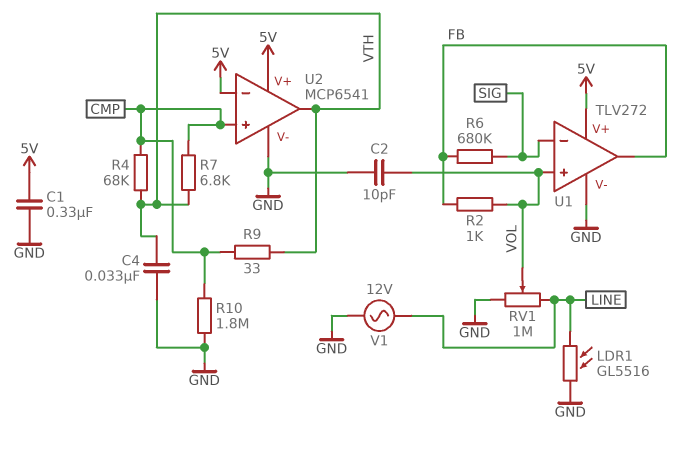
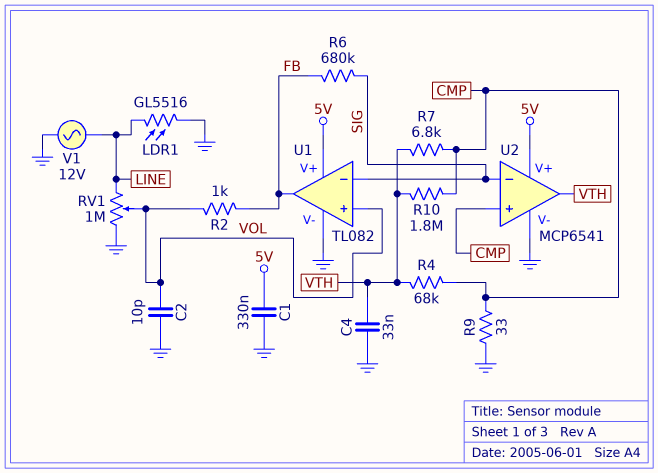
R9: 33 (CMP, VTH) -> 33 (CMP, GND)
R10: 1.8M (CMP, GND) -> 1.8M (CMP, VTH)
U1: TLV272 -> TL082
U2 pin in-: 5V -> SIG

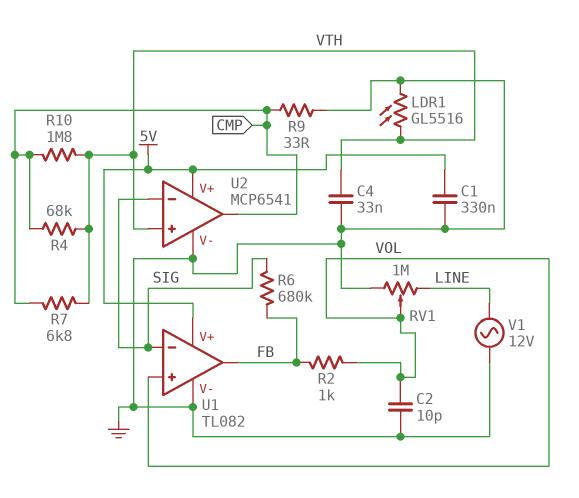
LDR1: GL5516 (GND, LINE) -> GL5516 (GND, VTH)
U2 pin in+: CMP -> VTH
U2 pin out: VTH -> CMP

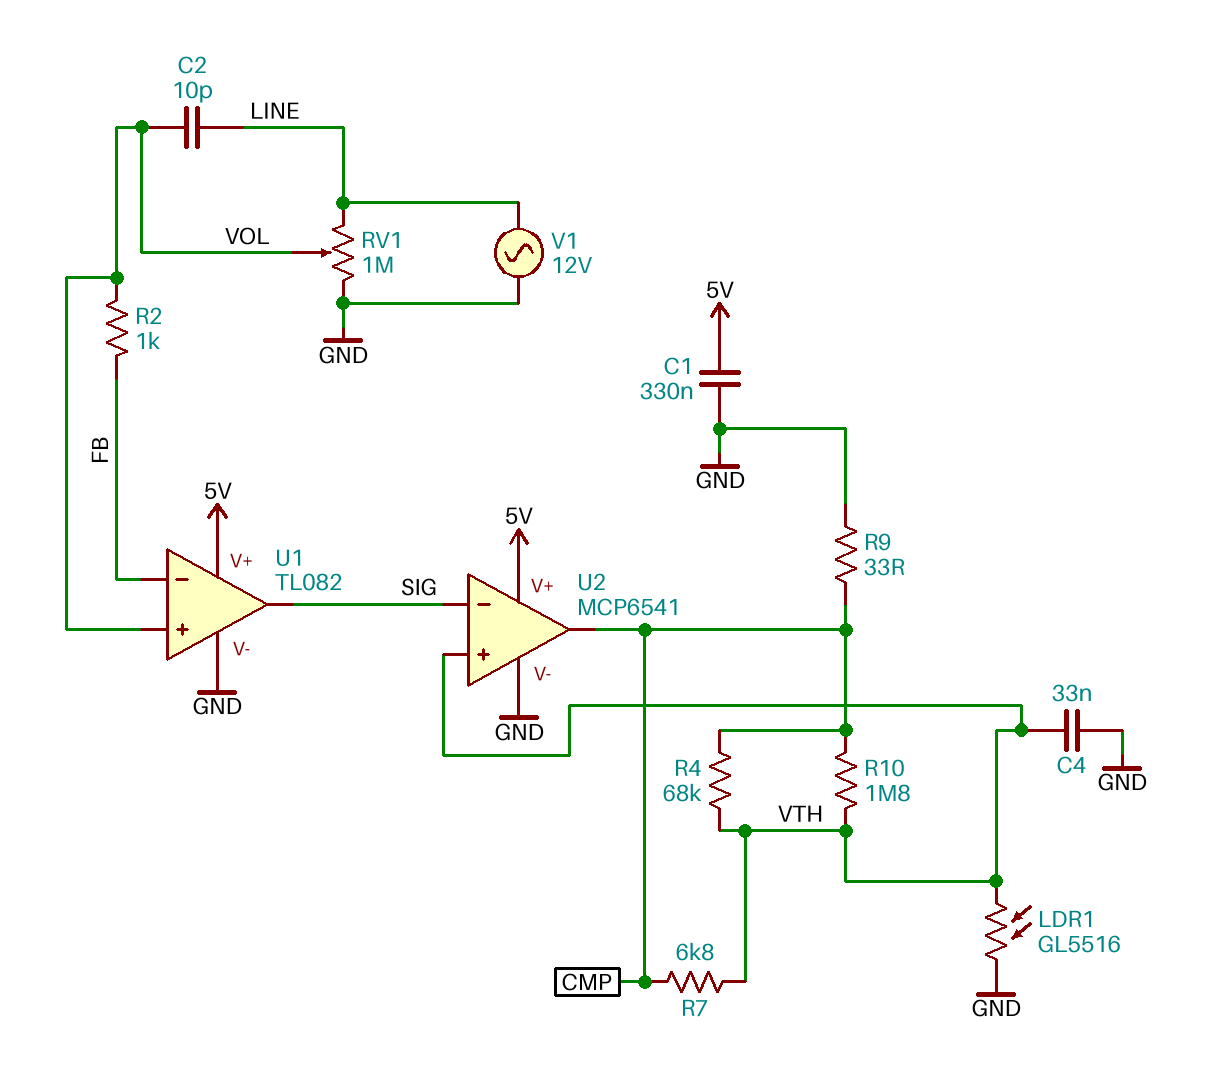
C2: 10pF (GND, VOL) -> 10pF (LINE, VOL)
R6: 680k (FB, SIG) -> none
U1 pin in-: SIG -> FB
U1 pin out: FB -> SIG

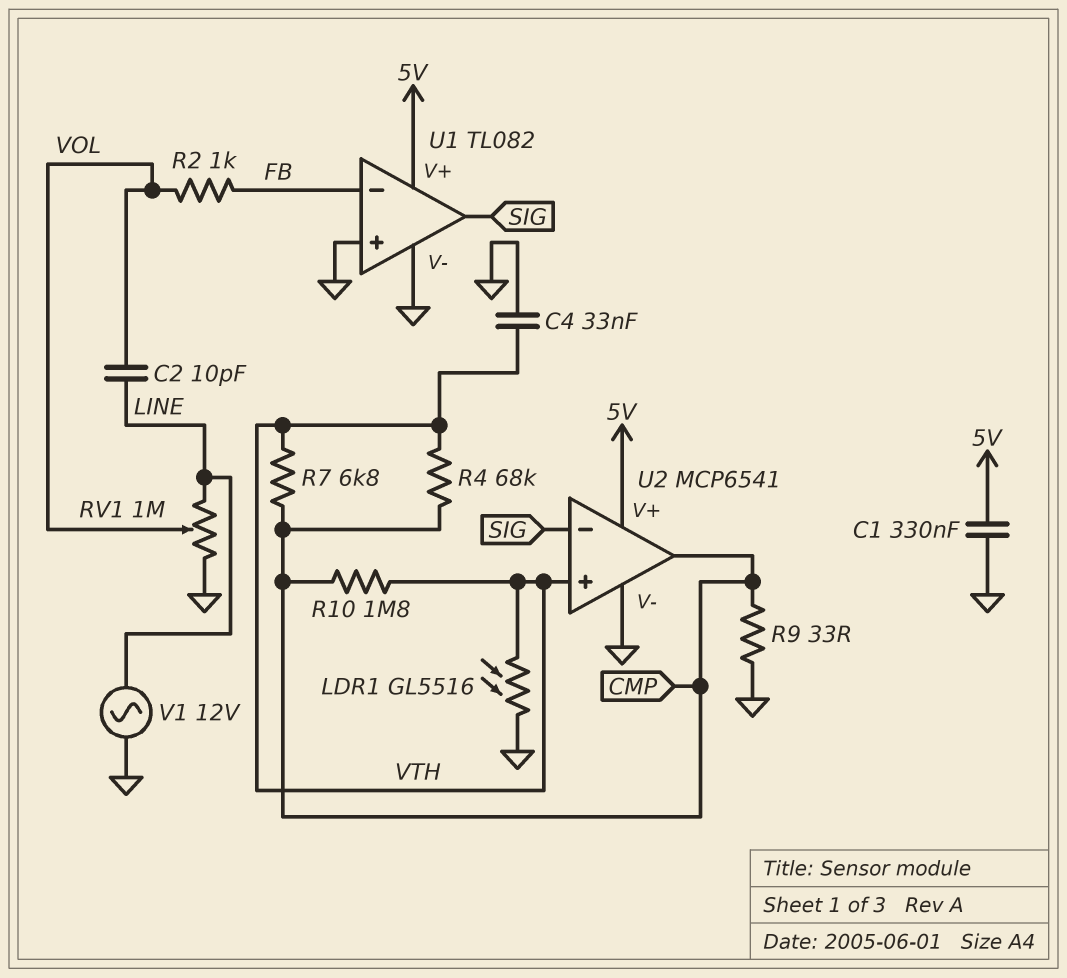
U1 pin in+: VOL -> GND

